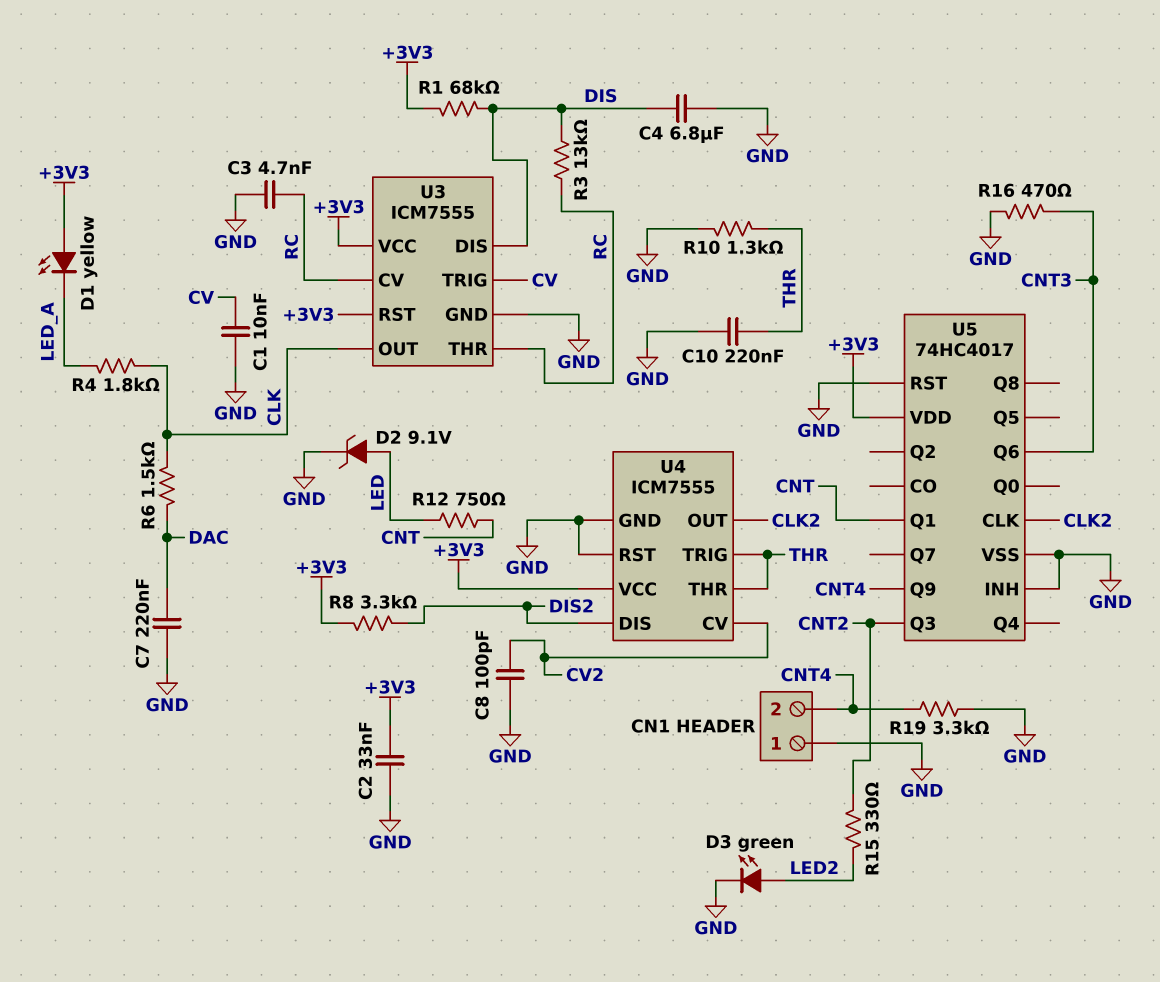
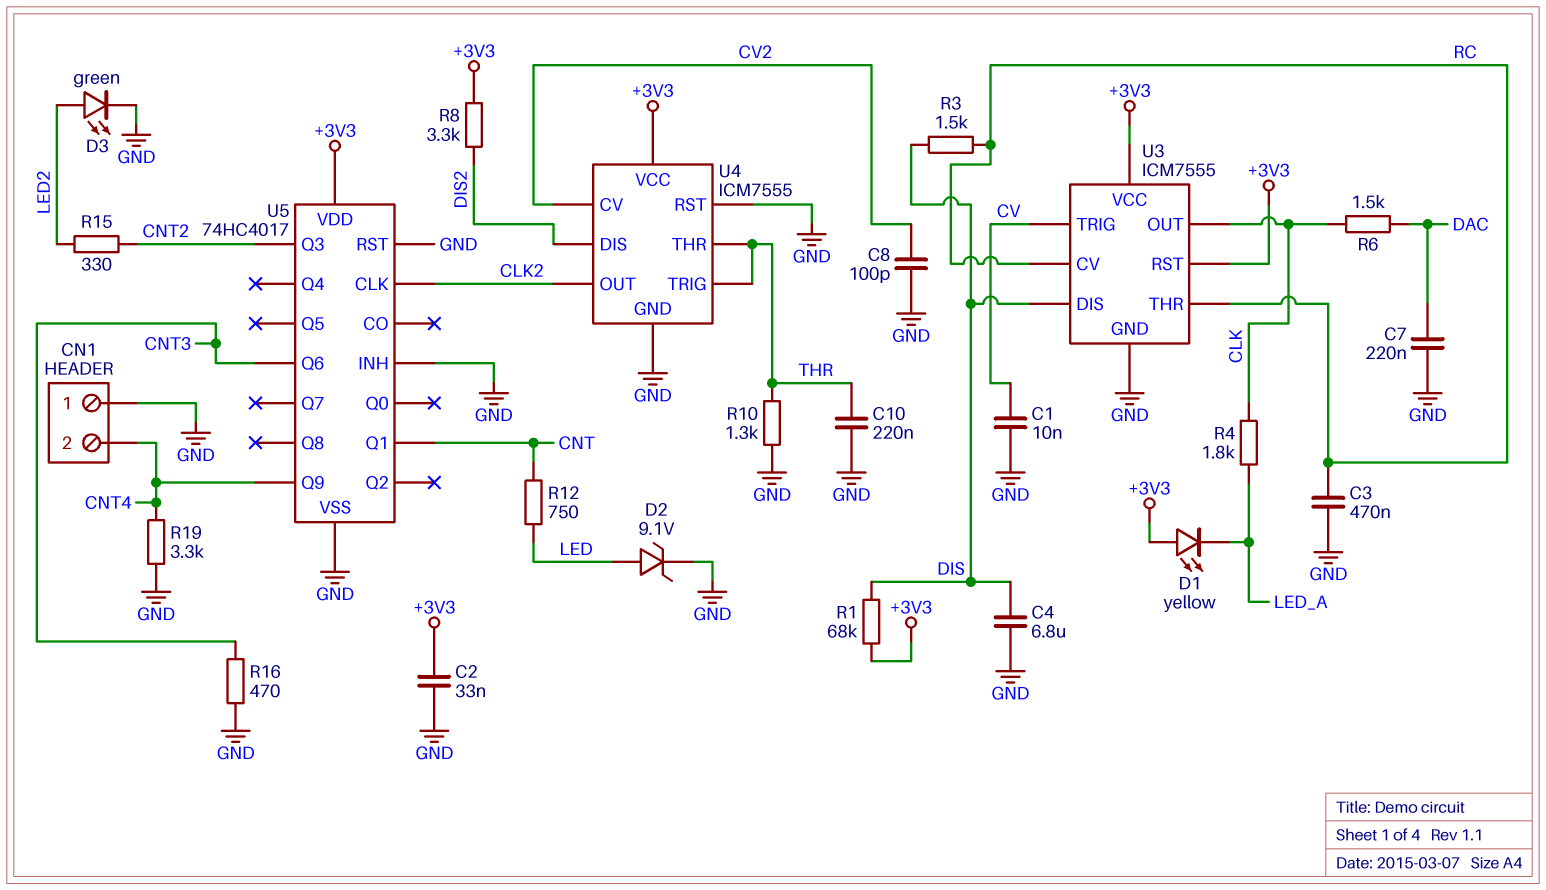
C3: 4.7nF (GND, RC) -> 470nF (GND, RC)
R3: 13k (DIS, RC) -> 1.5k (DIS, RC)

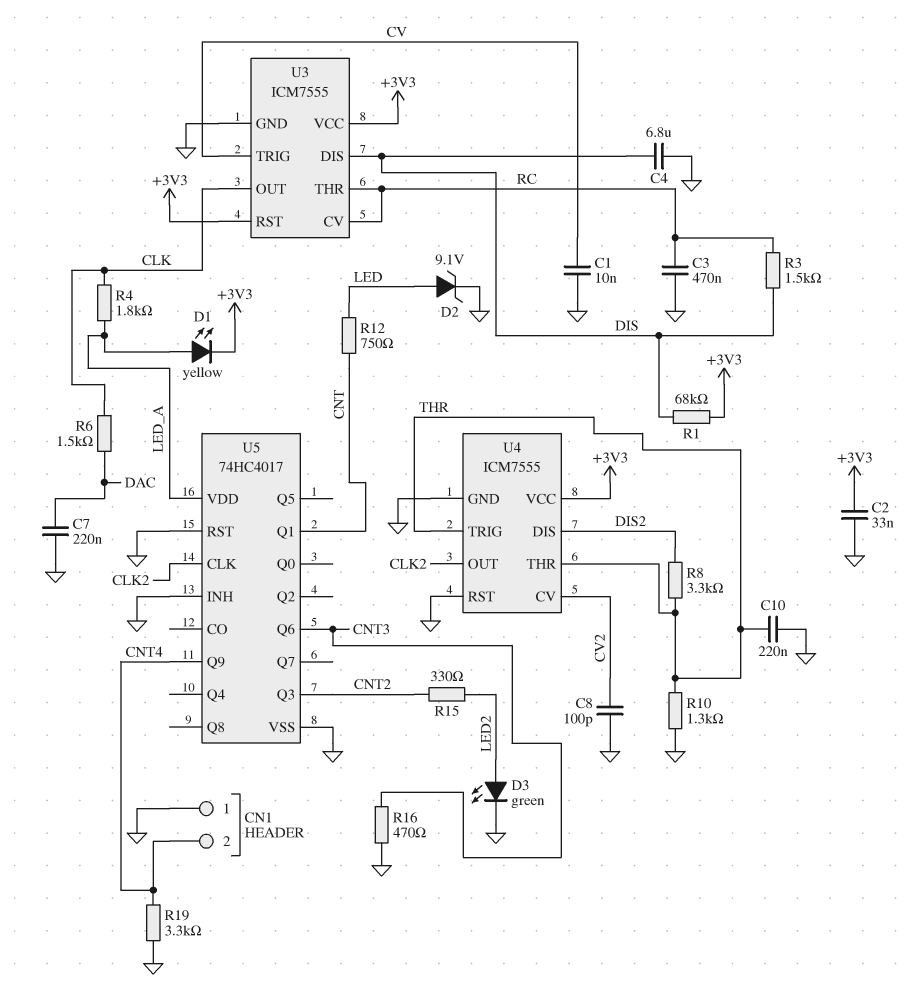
D1: LED yellow (A +3V3, K LED_A) -> LED yellow (A LED_A, K +3V3)
R8: 3.3k (+3V3, DIS2) -> 3.3k (DIS2, THR)
U5 pin VDD: +3V3 -> LED_A

